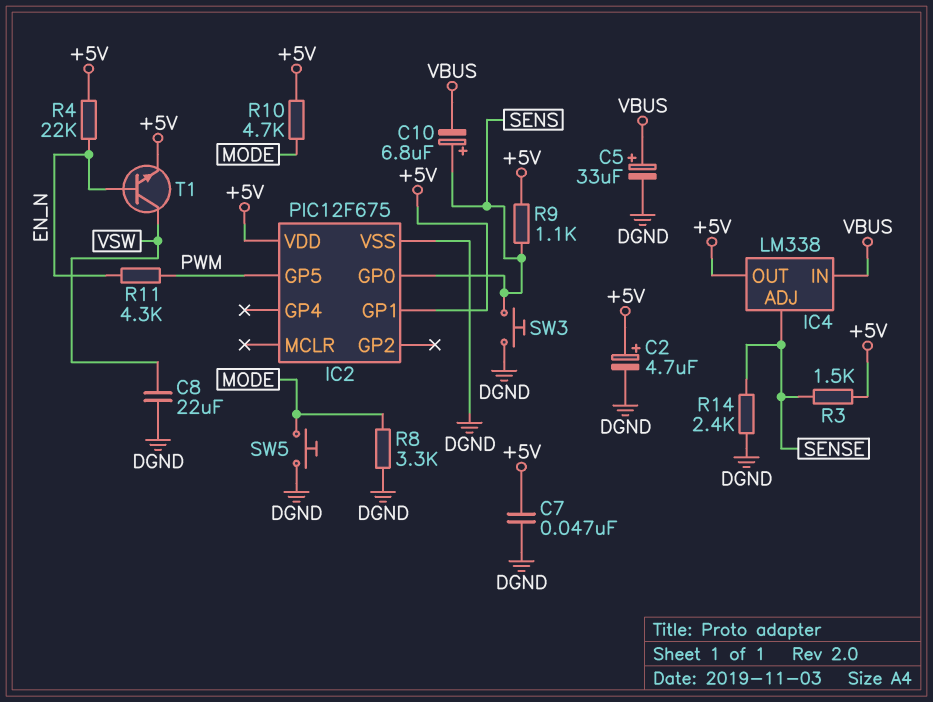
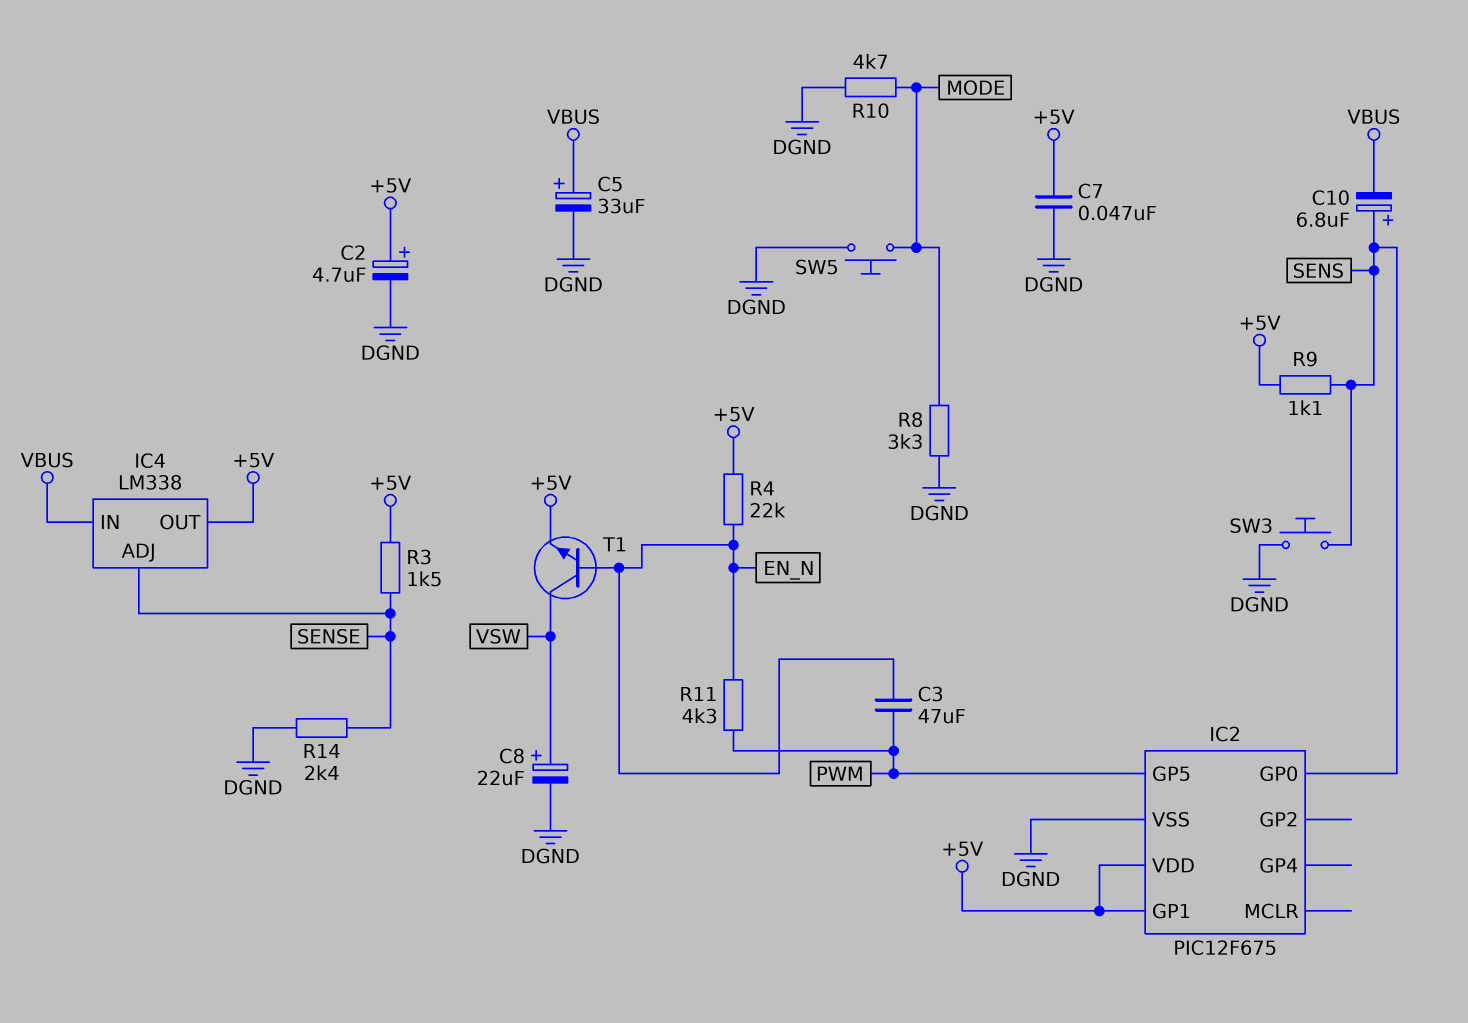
C3: none -> 47uF (EN_N, PWM)
C8: 22uF (DGND, VSW) -> 22uF (plus VSW, minus DGND)
R10: 4.7k (+5V, MODE) -> 4.7k (DGND, MODE)

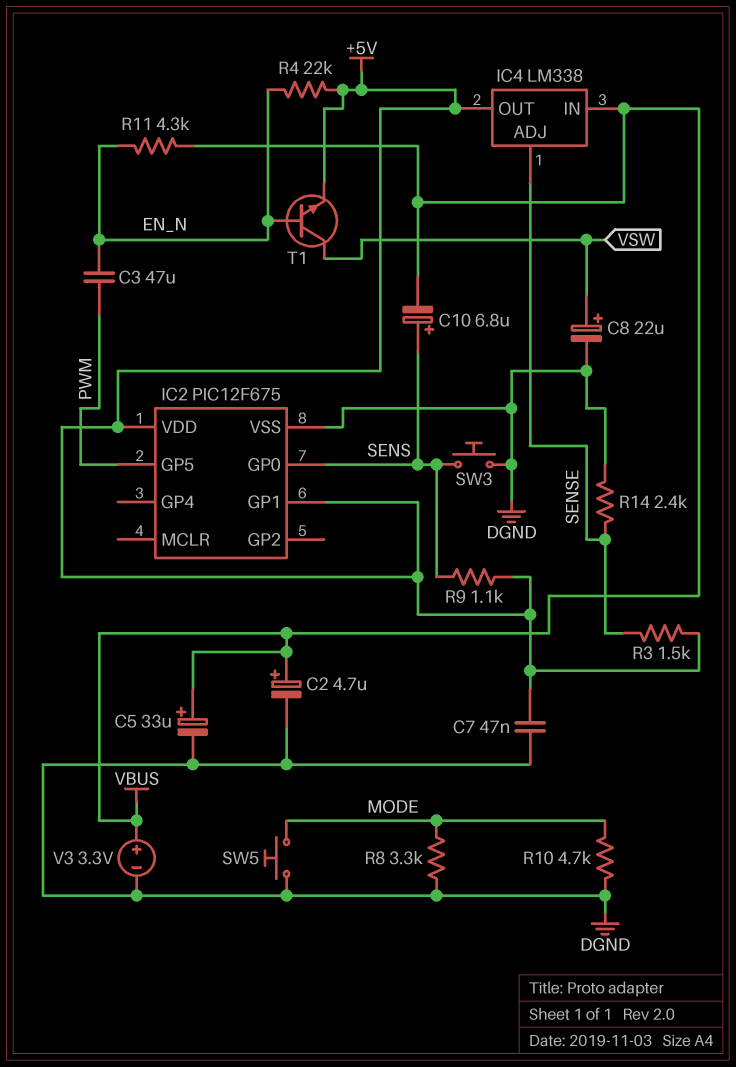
C2: 4.7uF (plus +5V, minus DGND) -> 4.7uF (plus VBUS, minus DGND)
R11: 4.3k (EN_N, PWM) -> 4.3k (EN_N, VBUS)
V3: none -> 3.3V (plus VBUS, minus DGND)

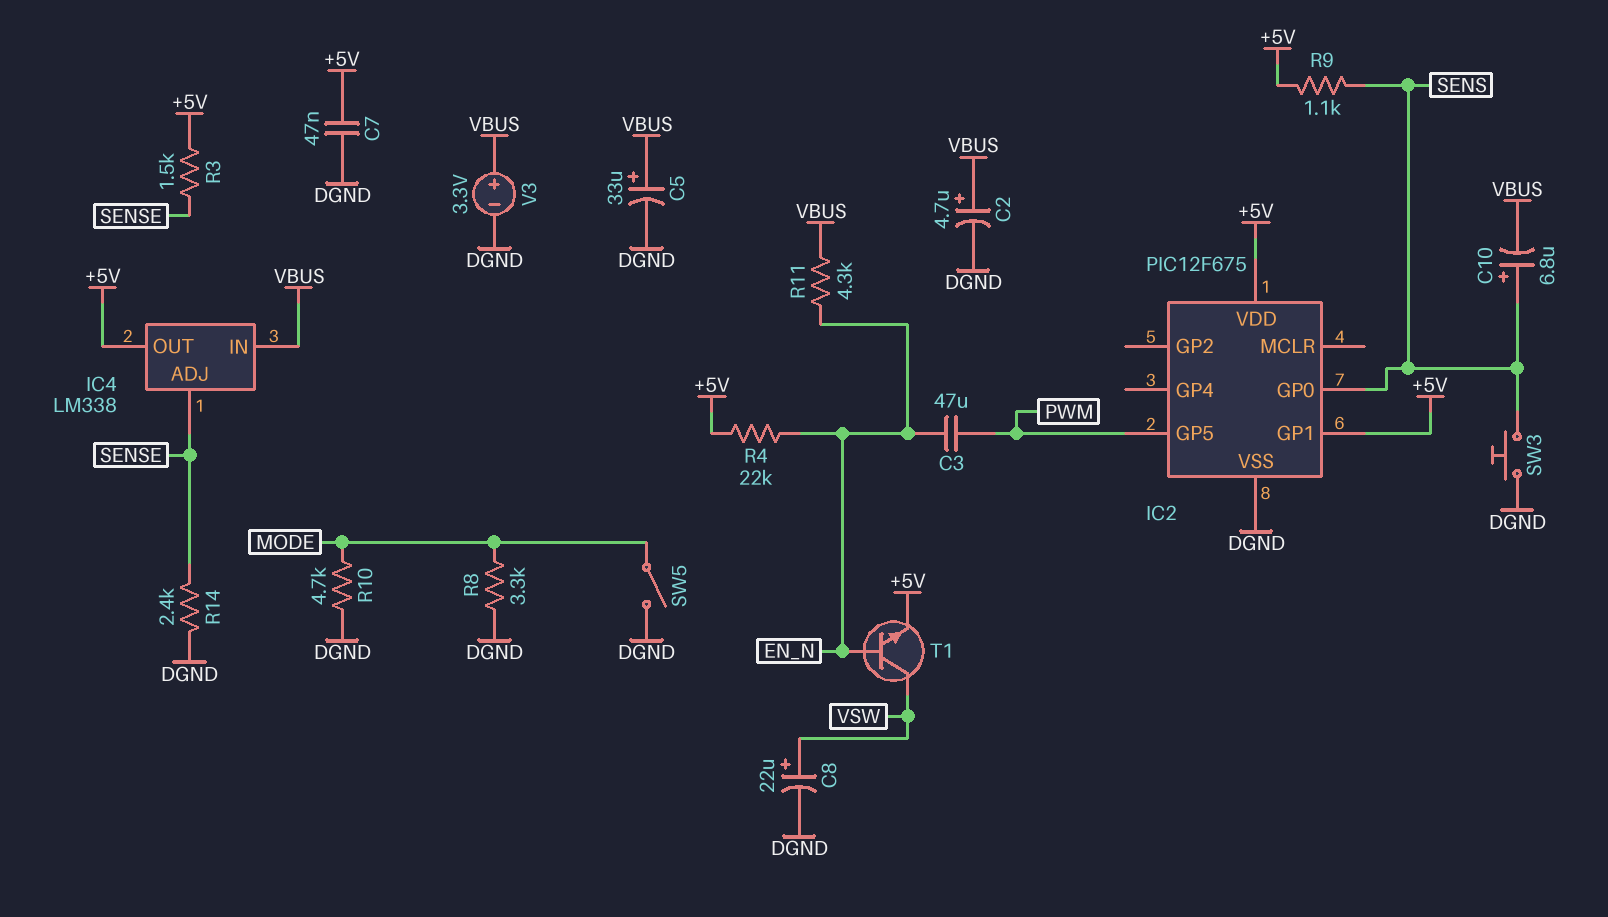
SW5: button (DGND, MODE) -> switch (DGND, MODE)

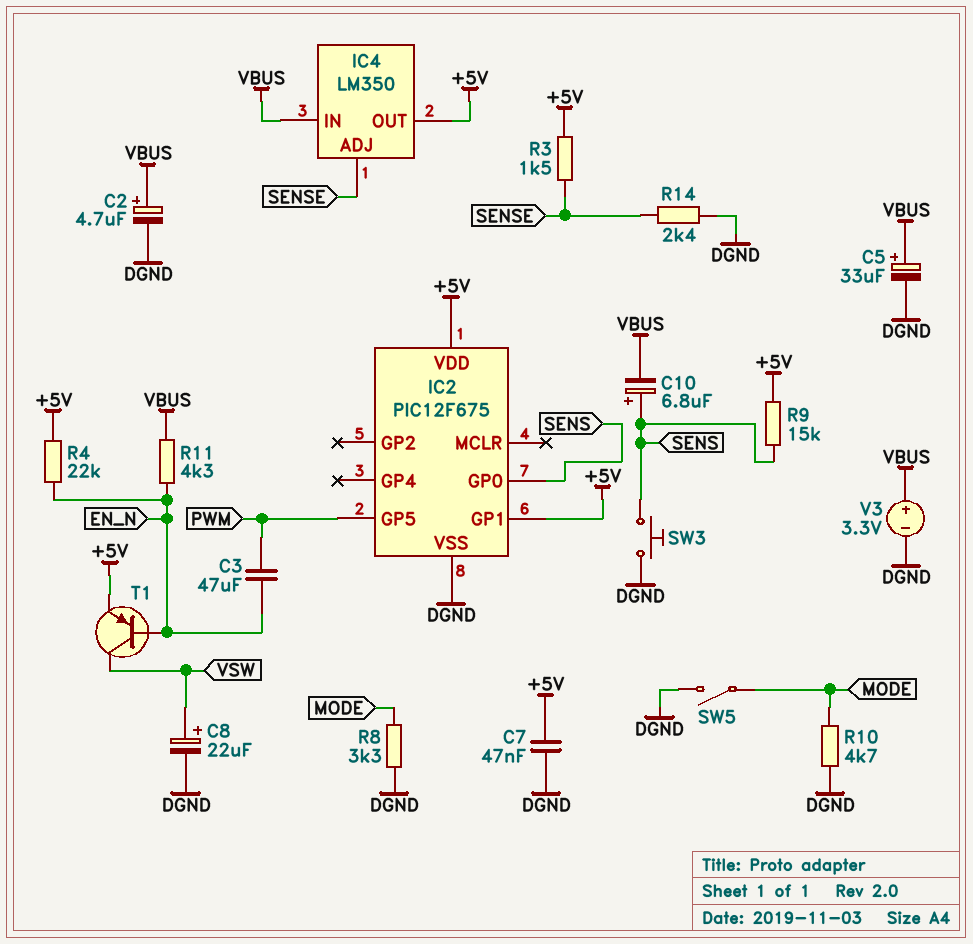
IC4: LM338 -> LM350
R9: 1.1k (+5V, SENS) -> 15k (+5V, SENS)
T1: NPN (B EN_N, C VSW, E +5V) -> PNP (B EN_N, C VSW, E +5V)

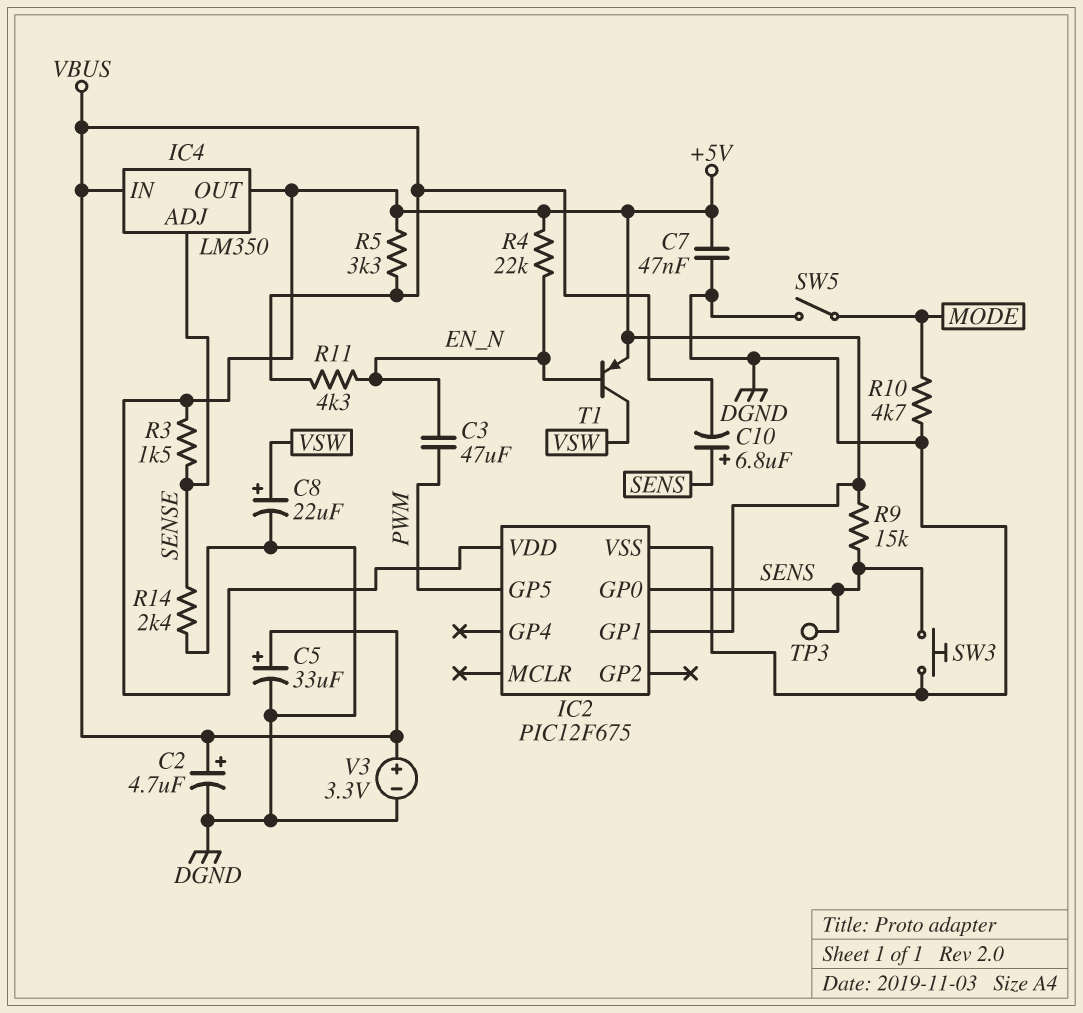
R5: none -> 3.3k (+5V, VBUS)
R8: 3.3k (DGND, MODE) -> none
TP3: none -> test point (SENS)

